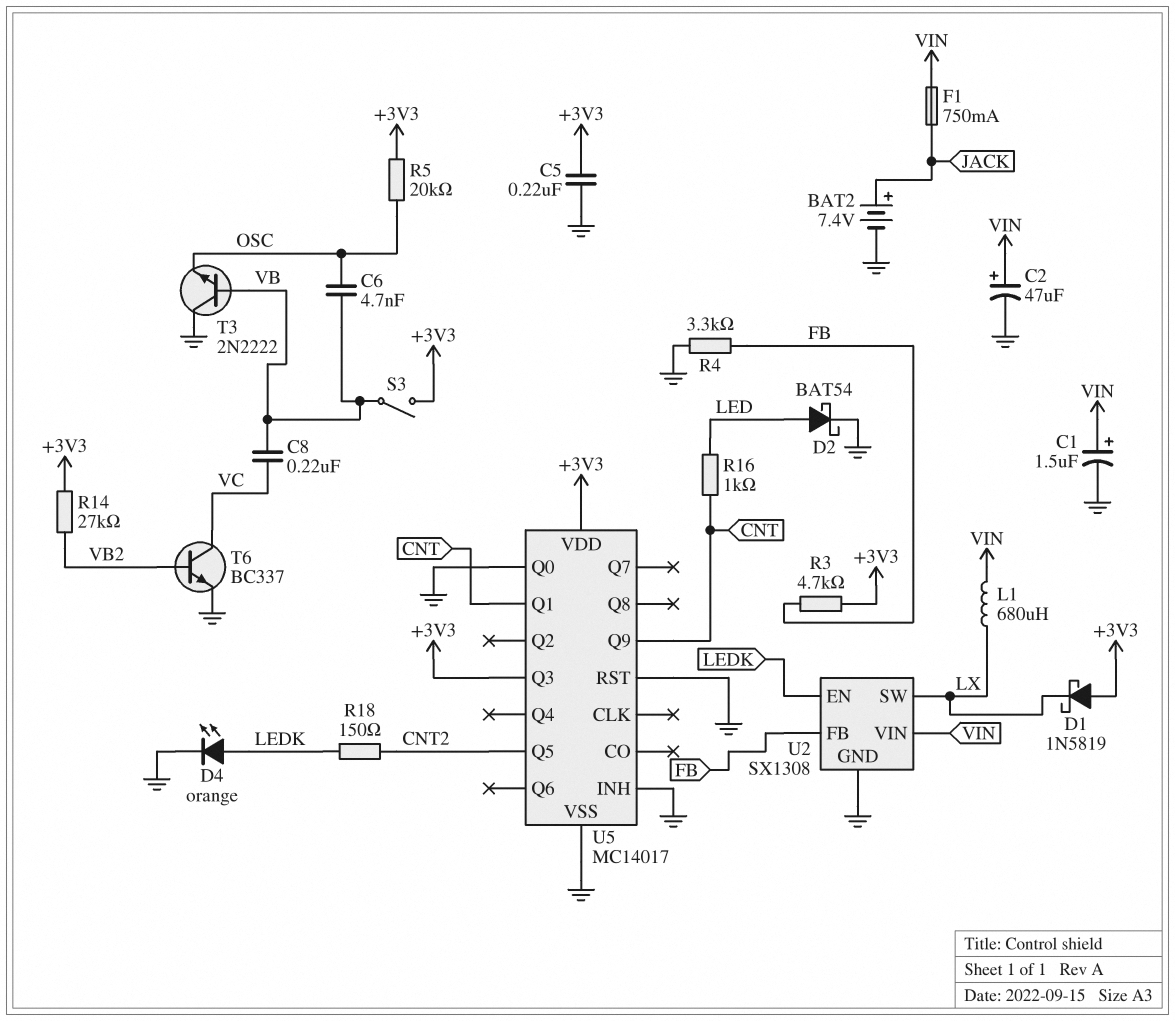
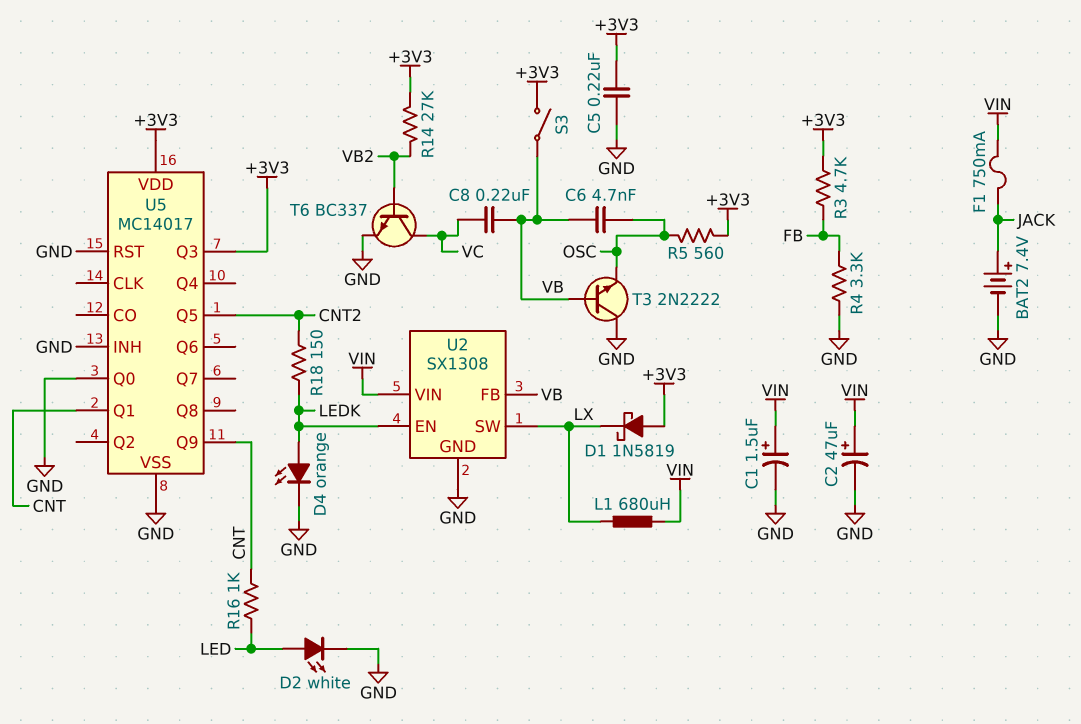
D2: schottky BAT54 (A LED, K GND) -> LED white (A LED, K GND)
R5: 20k (+3V3, OSC) -> 560 (+3V3, OSC)
U2 pin FB: FB -> VB

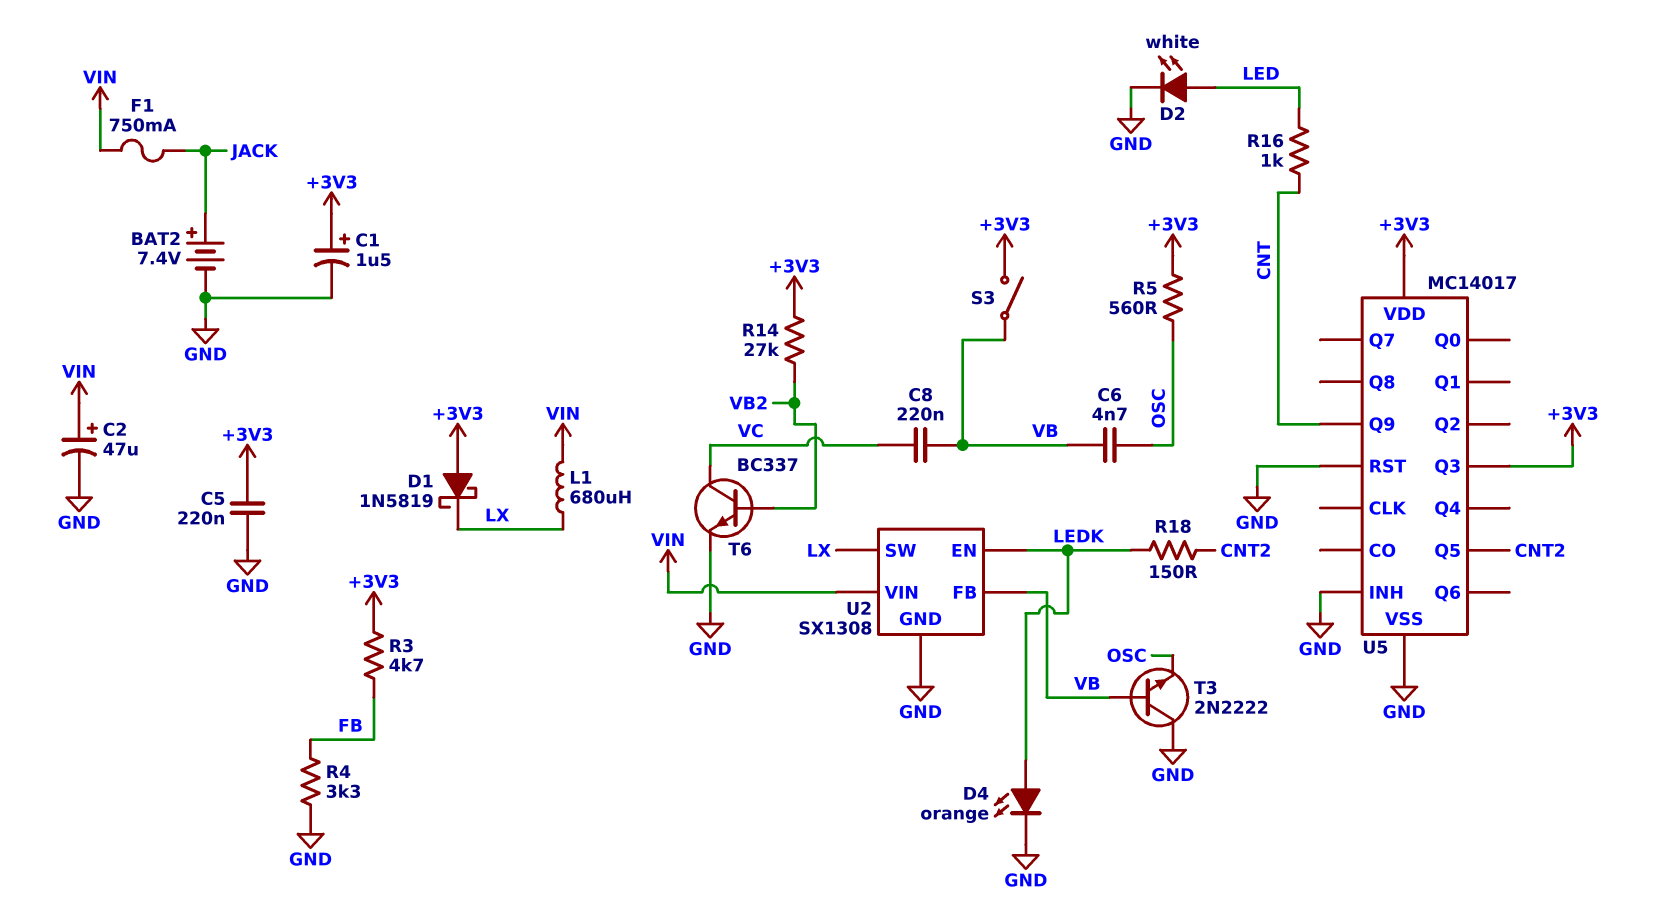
C1: 1.5uF (plus VIN, minus GND) -> 1.5uF (plus +3V3, minus GND)
U5 pin Q0: GND -> none
U5 pin Q1: CNT -> none

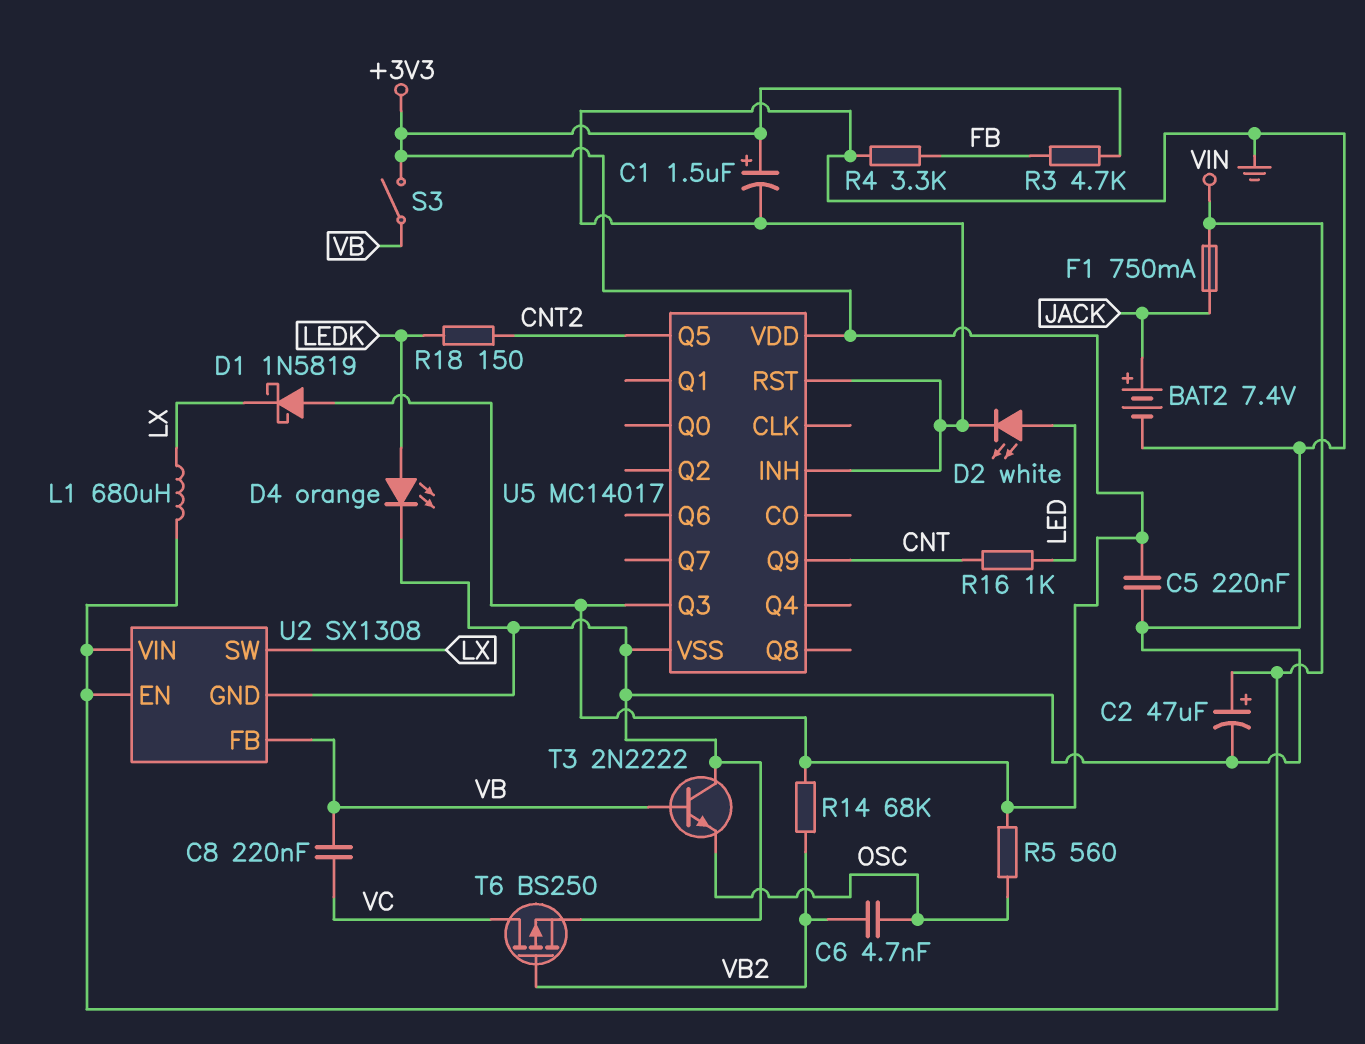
C6: 4.7nF (OSC, VB) -> 4.7nF (OSC, VB2)
R14: 27k (+3V3, VB2) -> 68k (+3V3, VB2)
T6: NPN BC337 (B VB2, C VC, E GND) -> PMOS BS250 (G VB2, D VC, S GND)
U2 pin EN: LEDK -> VIN

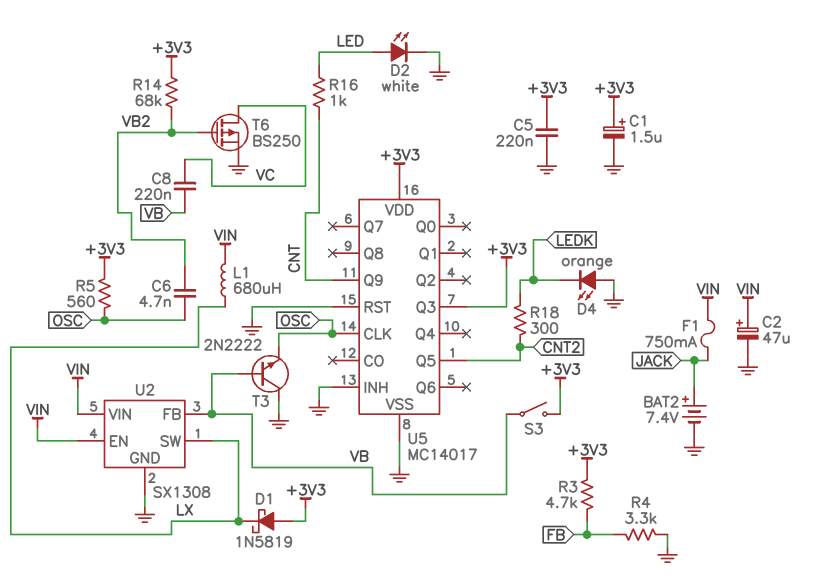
D4: LED orange (A LEDK, K GND) -> LED orange (A GND, K LEDK)
R18: 150 (CNT2, LEDK) -> 300 (CNT2, LEDK)
U5 pin CLK: none -> OSC

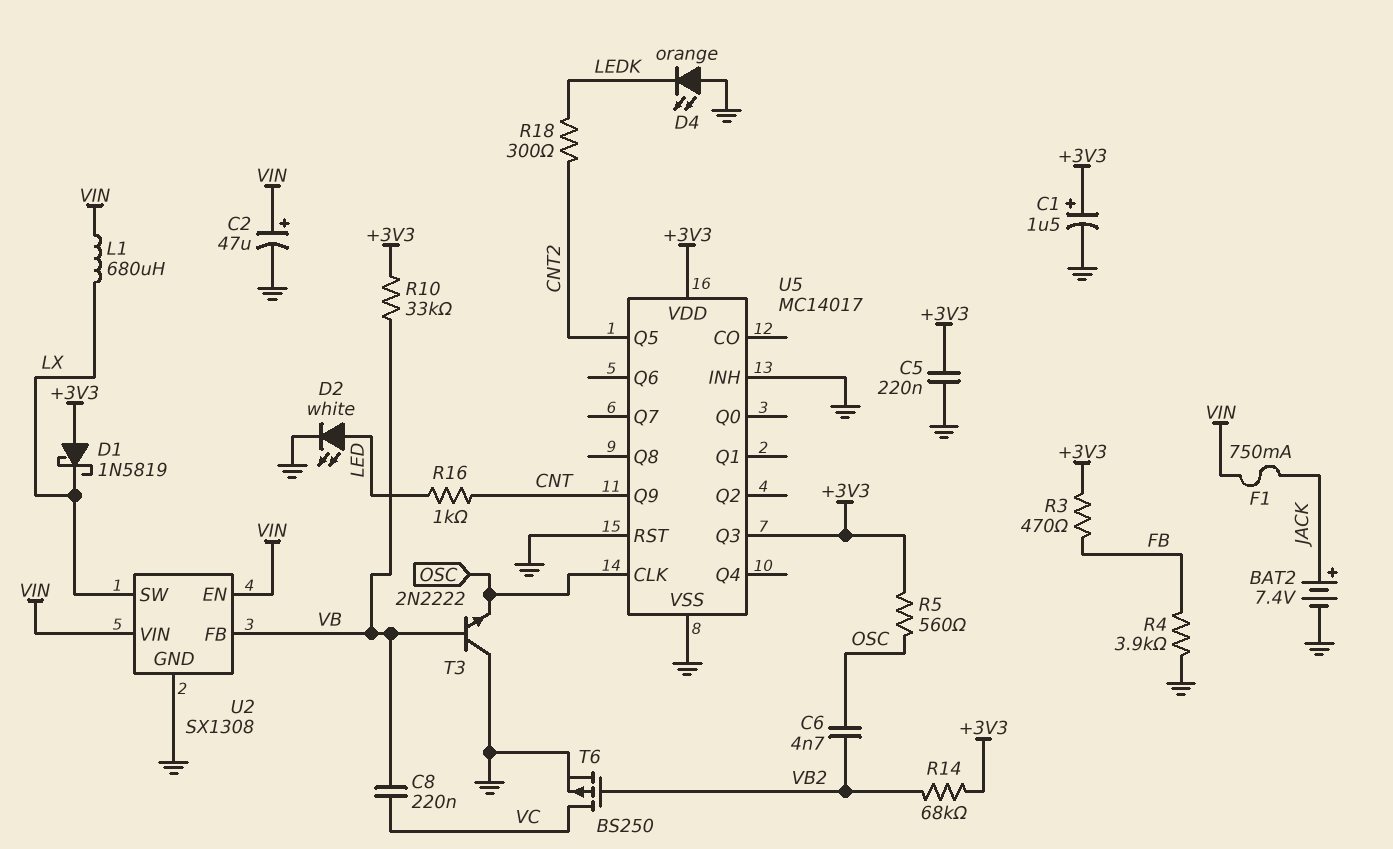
R3: 4.7k (+3V3, FB) -> 470 (+3V3, FB)
R4: 3.3k (FB, GND) -> 3.9k (FB, GND)
R10: none -> 33k (+3V3, VB)
S3: switch (+3V3, VB) -> none

